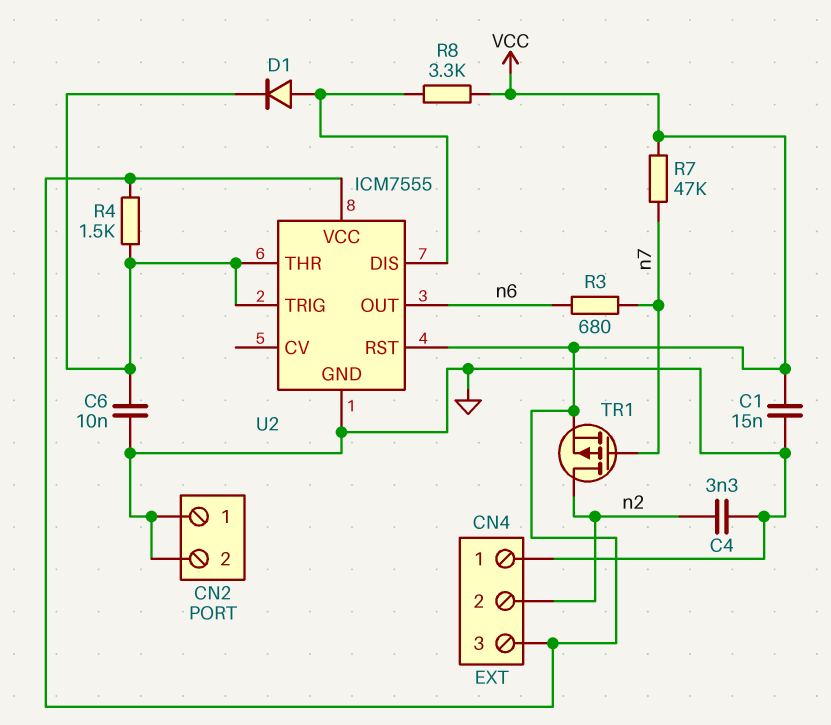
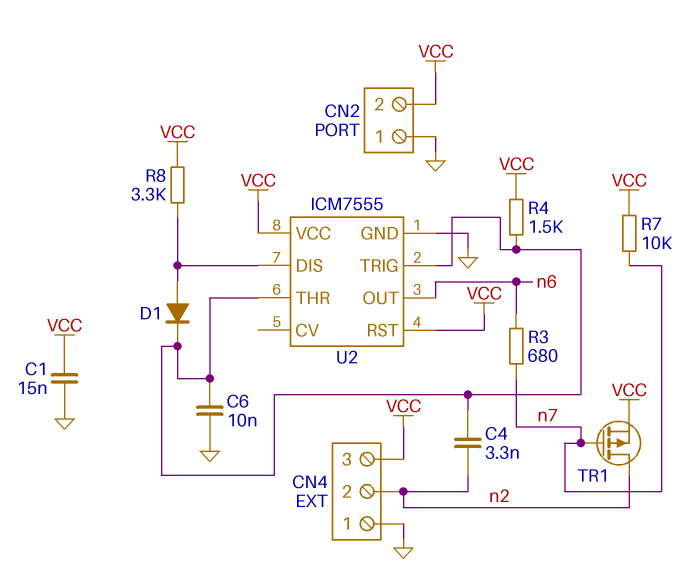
C4: 3.3nF (GND, n2) -> 3.3nF (U2/THR, n2)
CN2 pin 2: GND -> VCC
R7: 47k (VCC, n7) -> 10k (VCC, n7)

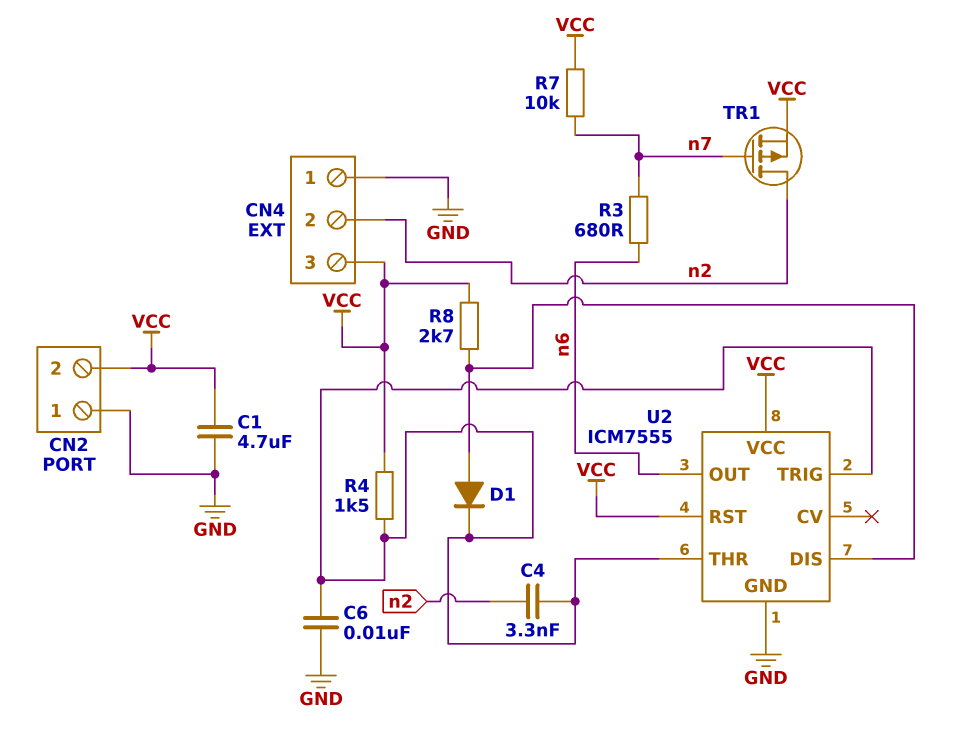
C1: 15nF (GND, VCC) -> 4.7uF (GND, VCC)
R8: 3.3k (U2/DIS, VCC) -> 2.7k (U2/DIS, VCC)

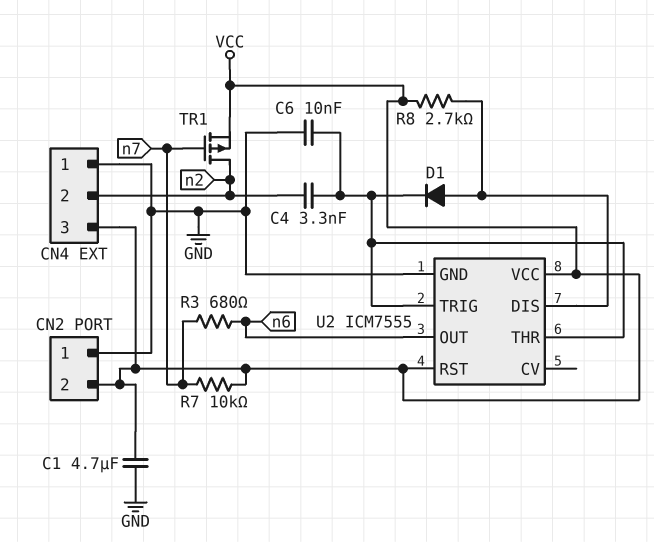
R4: 1.5k (U2/THR, VCC) -> none

